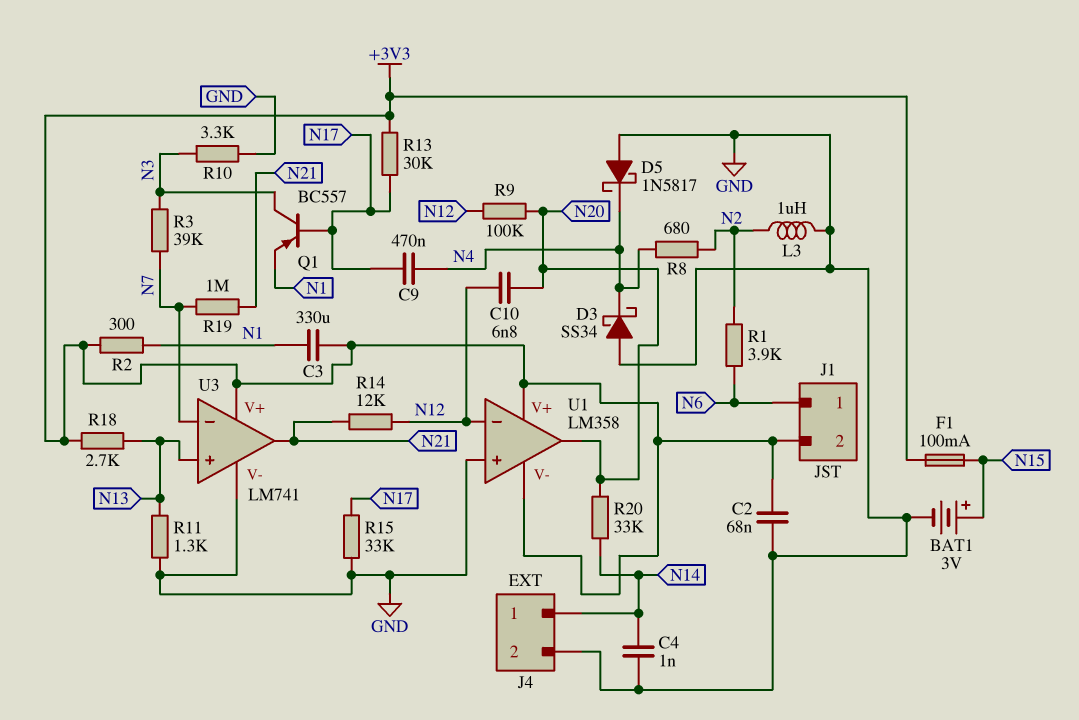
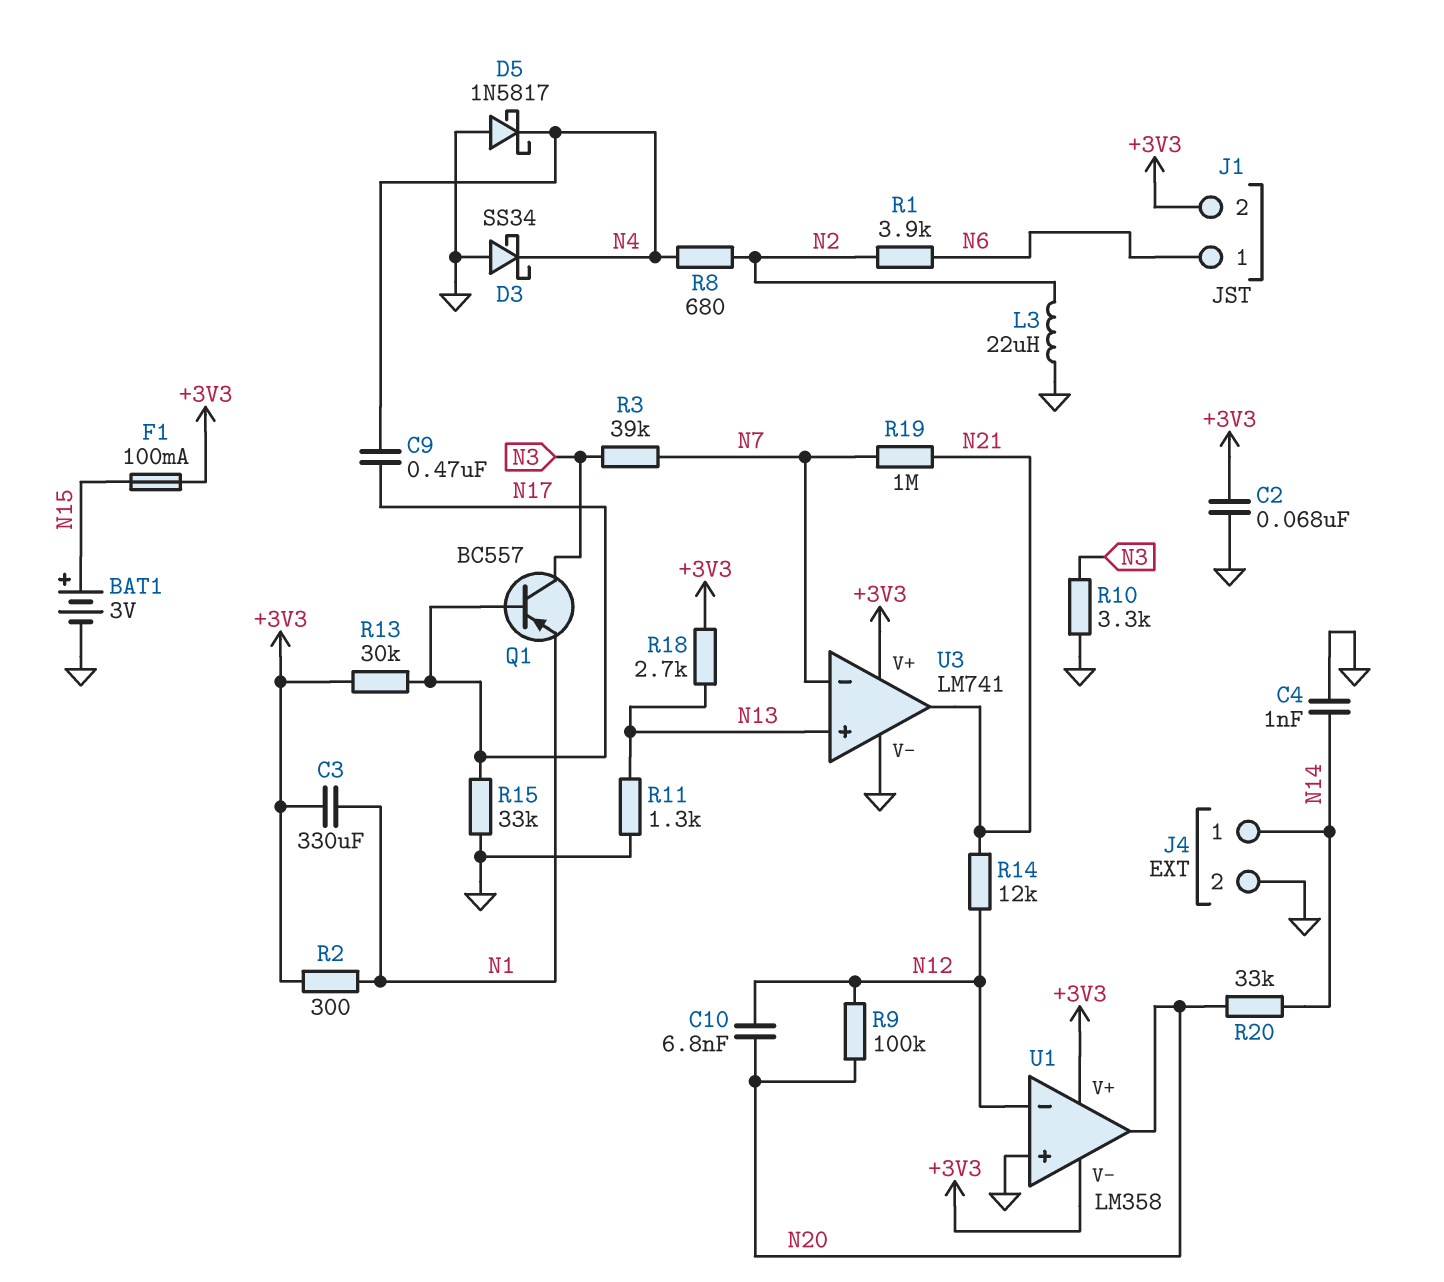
L3: 1uH (GND, N2) -> 22uH (GND, N2)

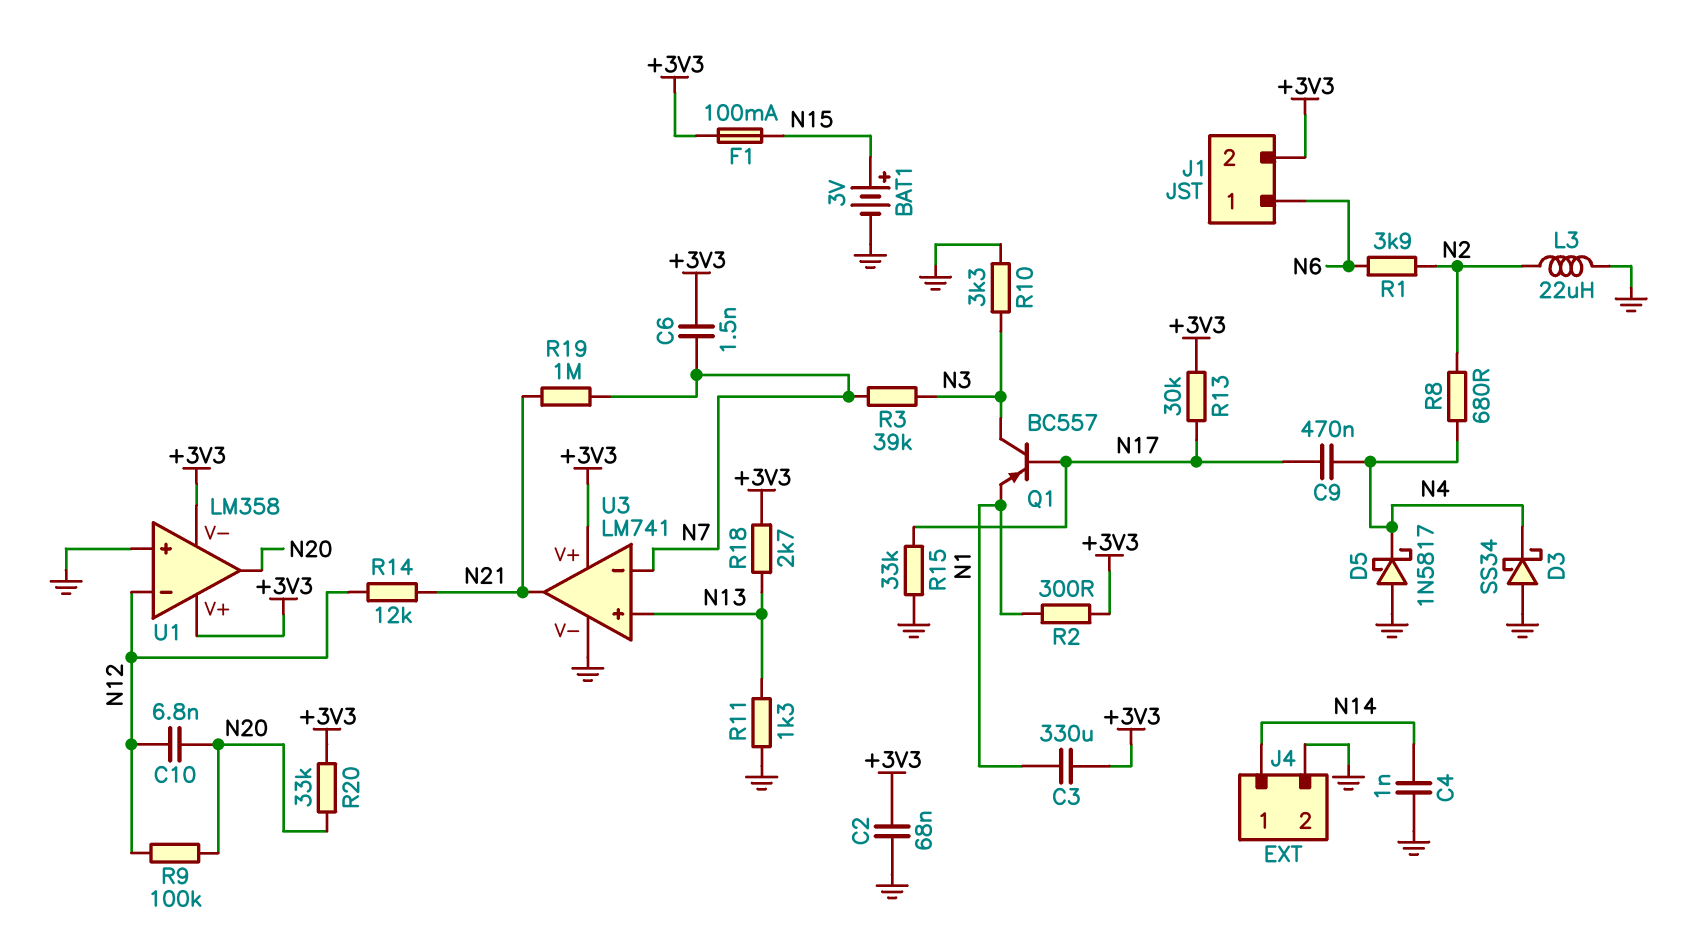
C6: none -> 1.5nF (+3V3, N7)
R20: 33k (N14, N20) -> 33k (+3V3, N20)

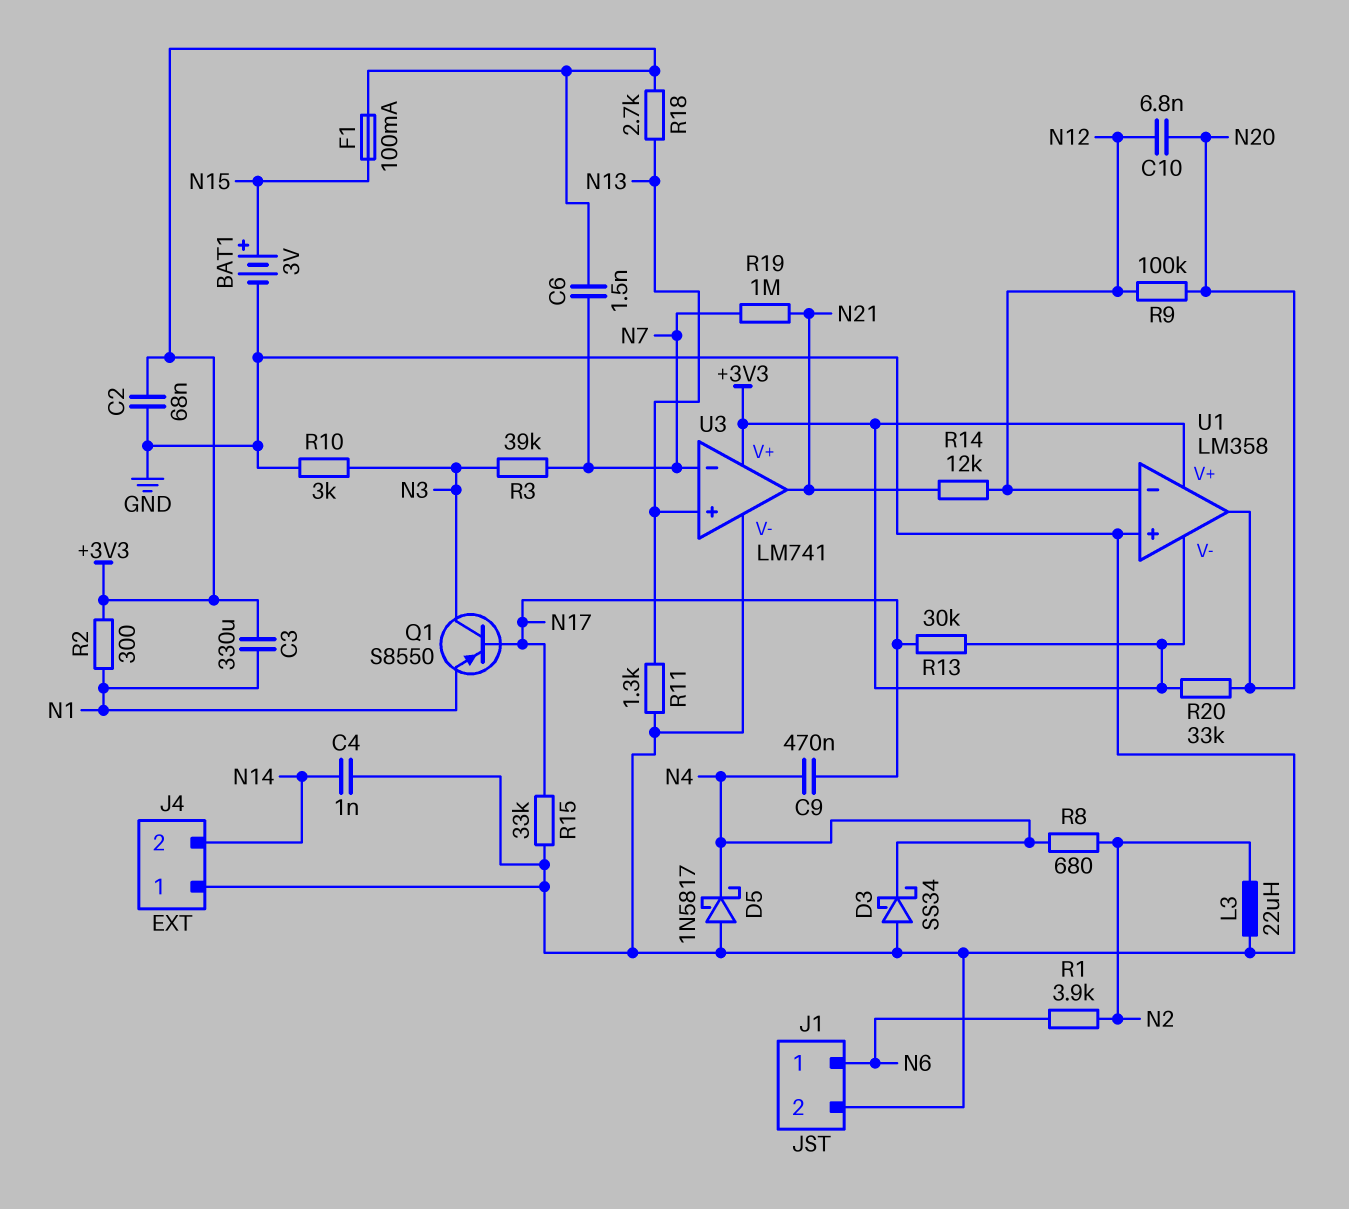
J1 pin 2: +3V3 -> GND
J4 pin 1: N14 -> GND
J4 pin 2: GND -> N14
Q1: PNP BC557 (B N17, C N3, E N1) -> PNP S8550 (B N17, C N3, E N1)
R10: 3.3k (GND, N3) -> 3k (GND, N3)

